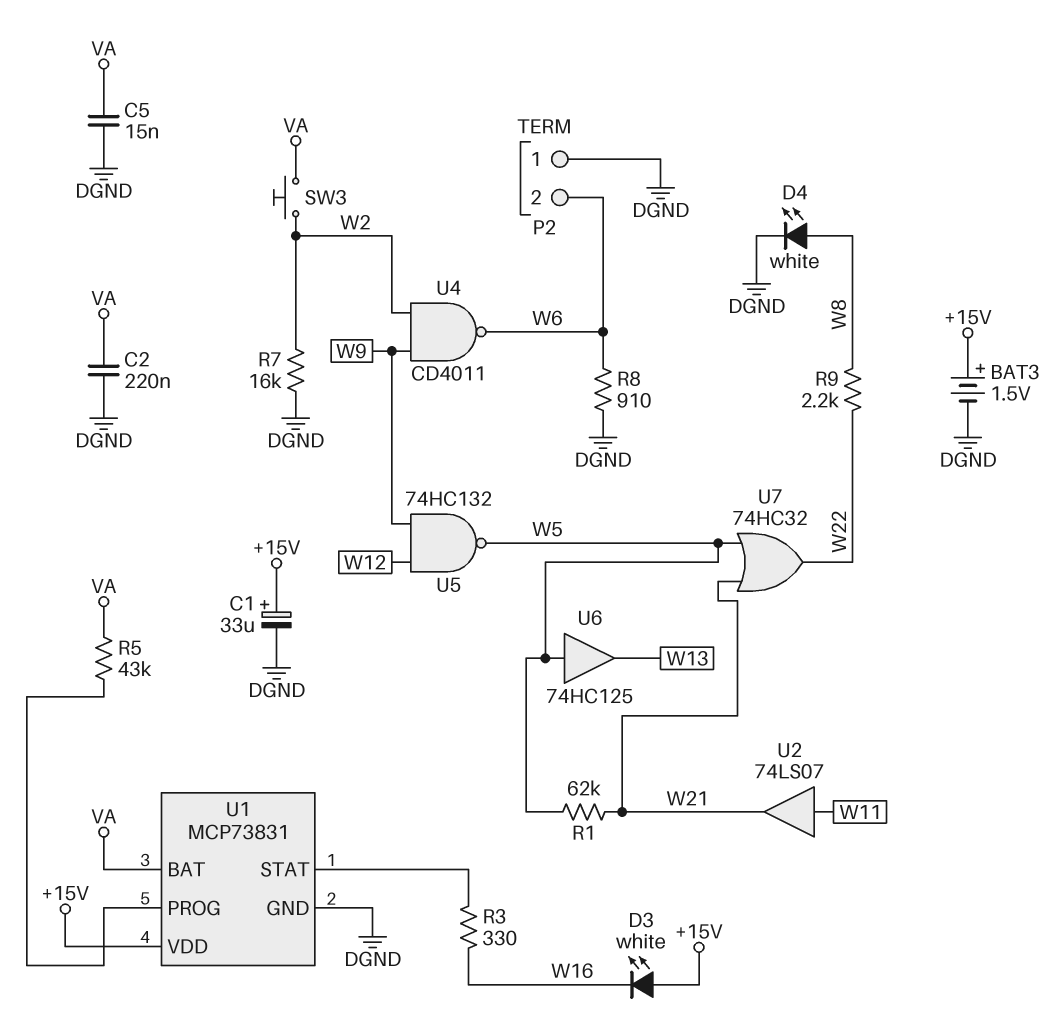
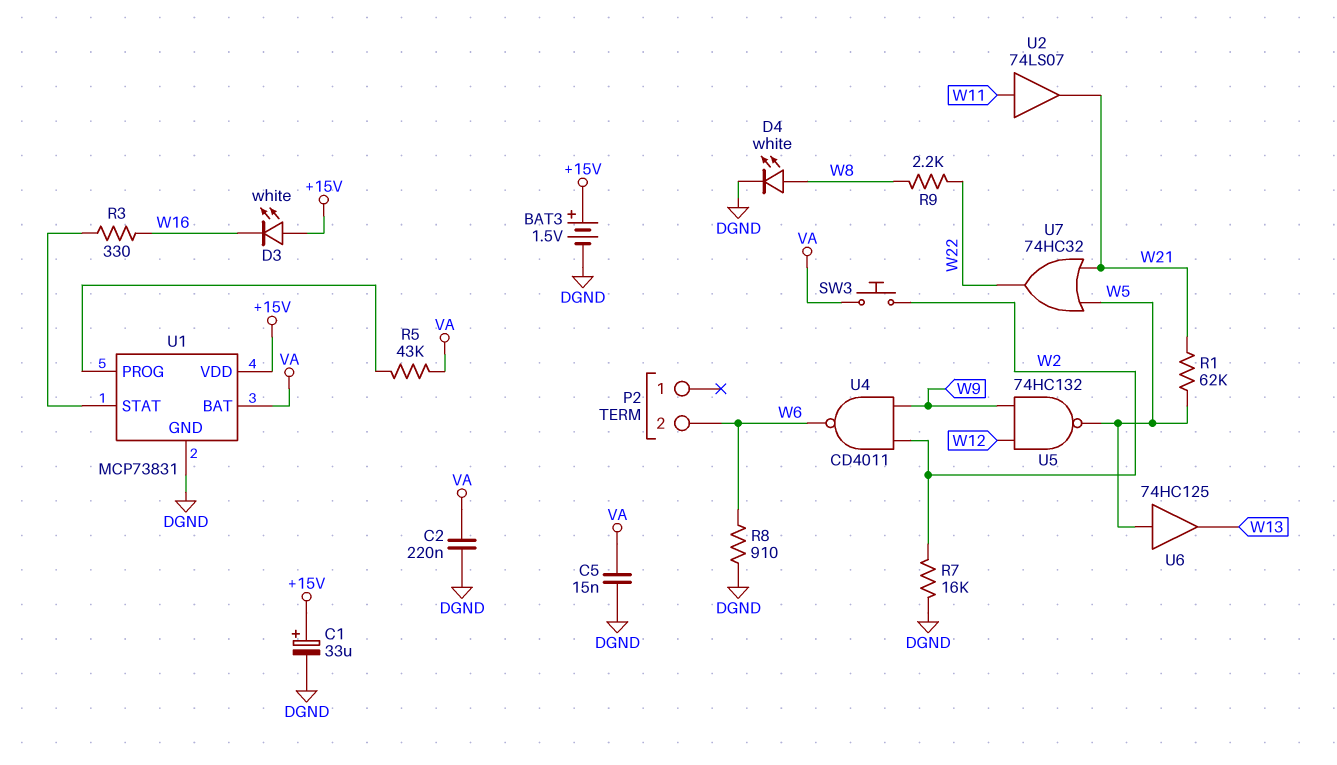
P2 pin 1: DGND -> none

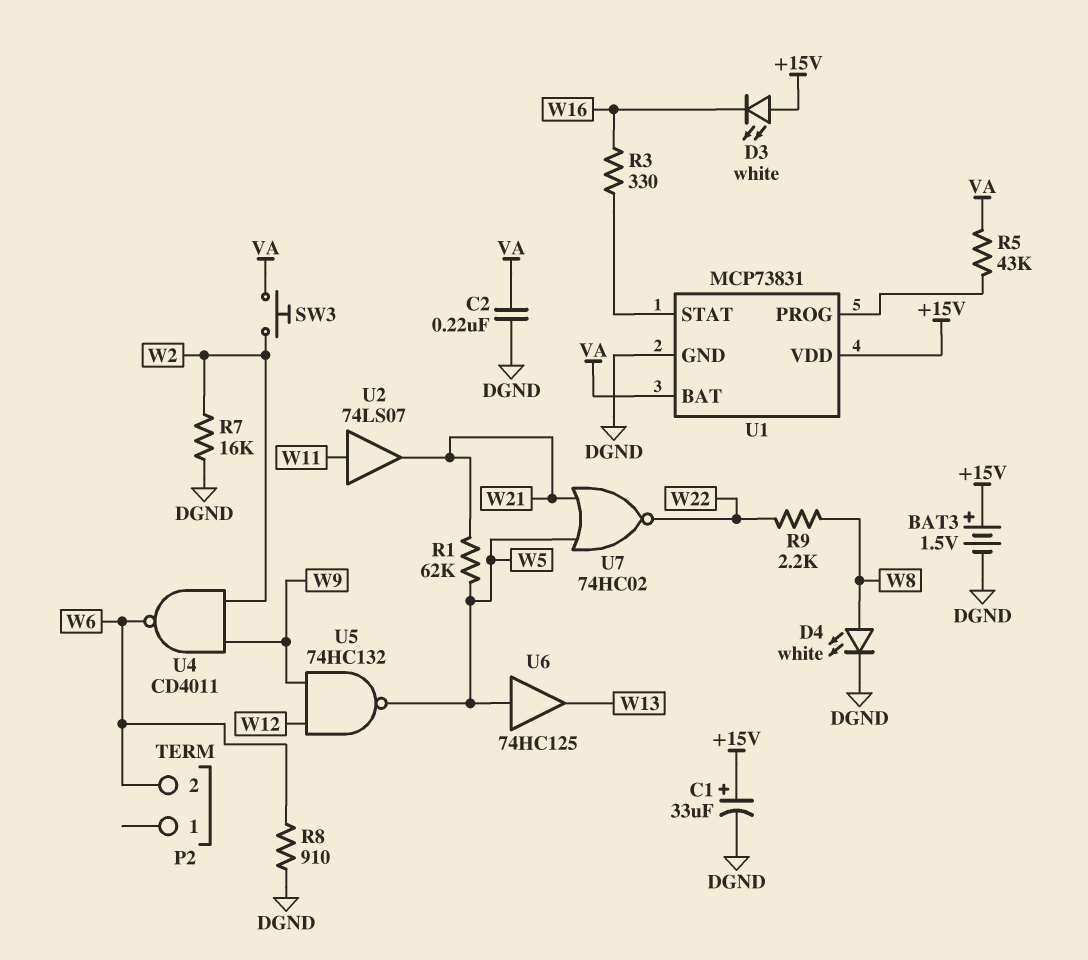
C5: 15nF (DGND, VA) -> none
U7: OR 74HC32 (in W5, in W21, out W22) -> NOR 74HC02 (in W5, in W21, out W22)

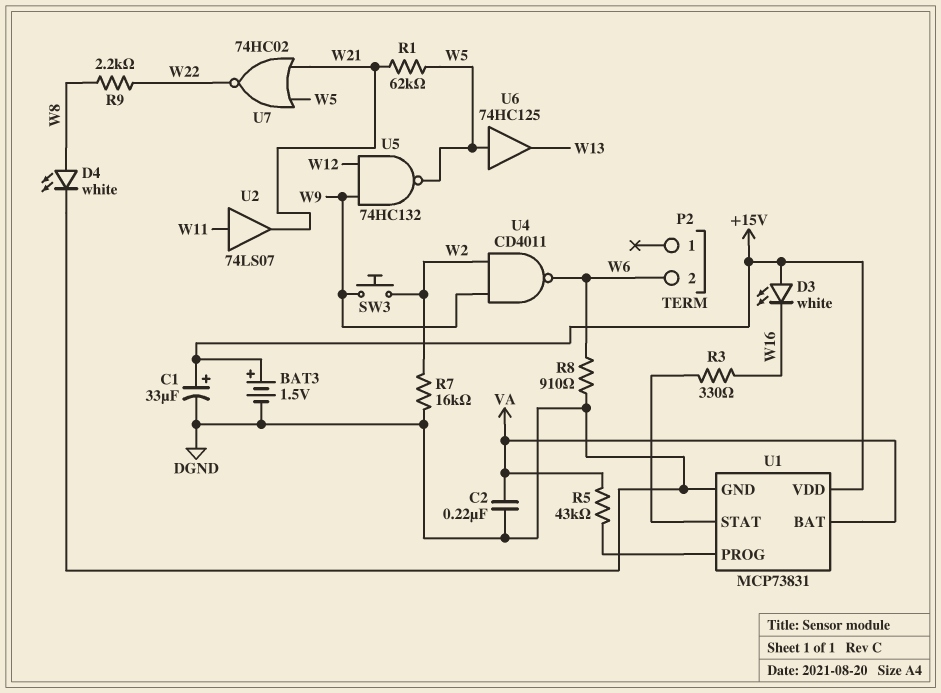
SW3: button (VA, W2) -> button (W2, W9)

